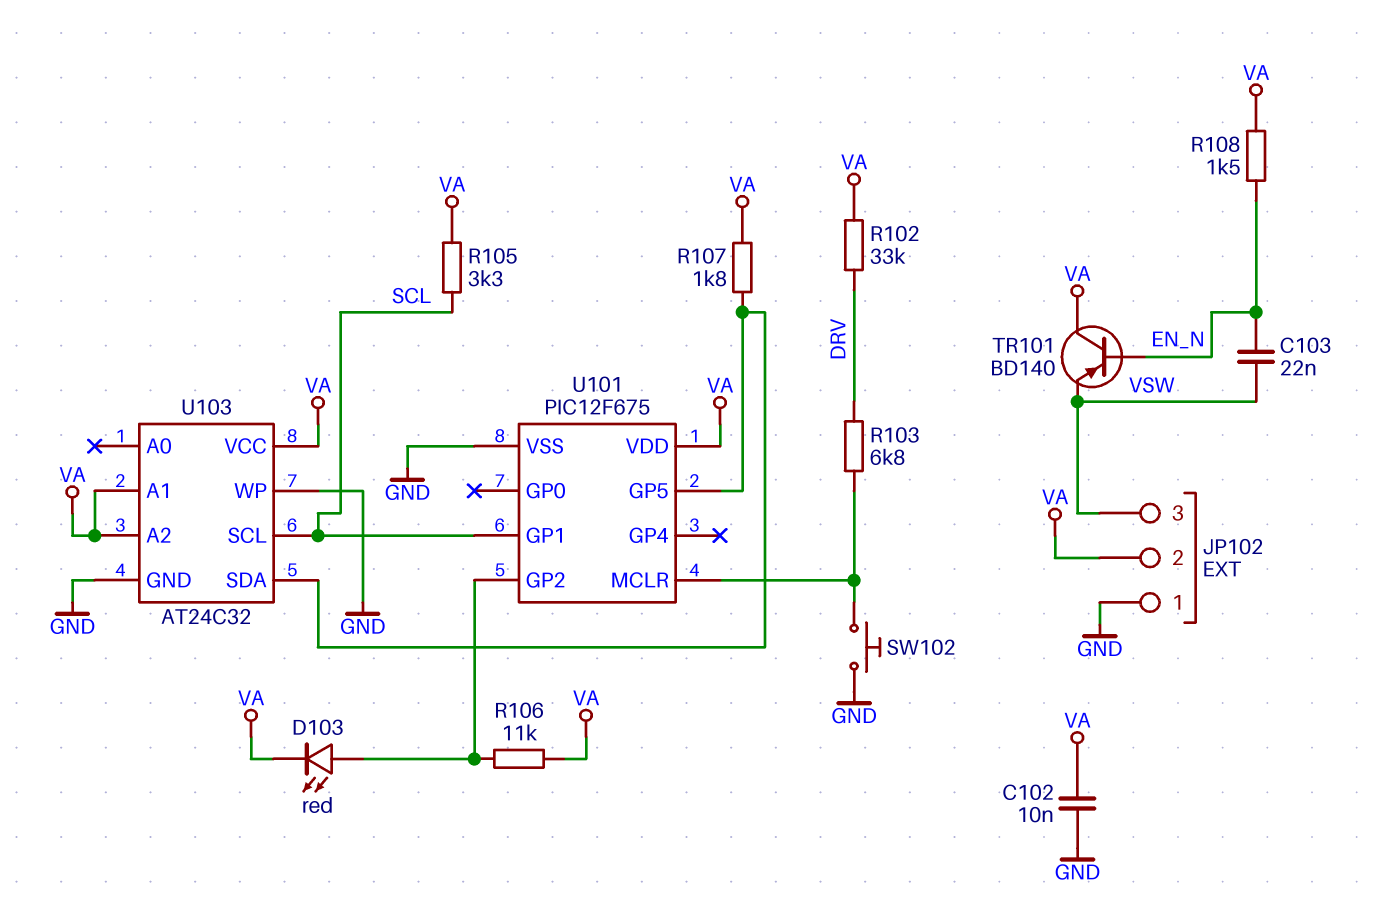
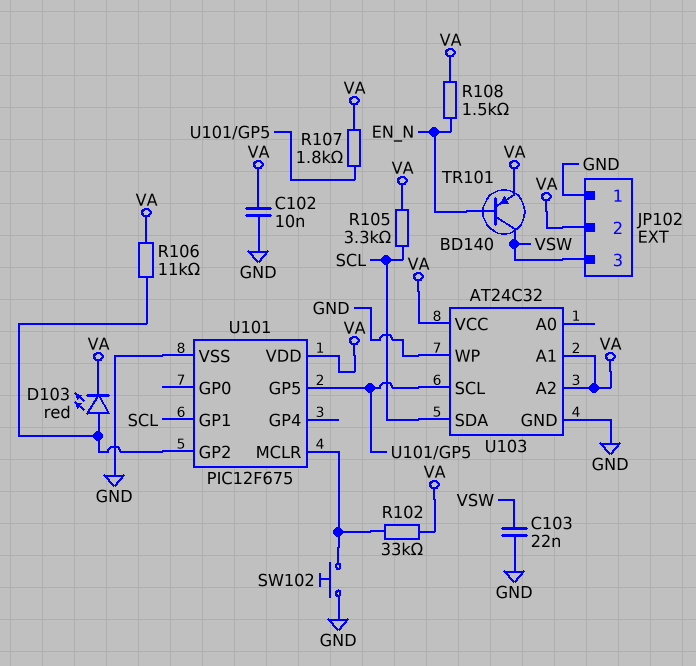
C103: 22nF (EN_N, VSW) -> 22nF (GND, VSW)
R102: 33k (DRV, VA) -> 33k (U101/MCLR, VA)
R103: 6.8k (DRV, U101/MCLR) -> none
TR101: PNP BD140 (B EN_N, C VA, E VSW) -> PNP BD140 (B EN_N, C VSW, E VA)
U103 pin SCL: SCL -> U101/GP5
U103 pin SDA: U101/GP5 -> SCL

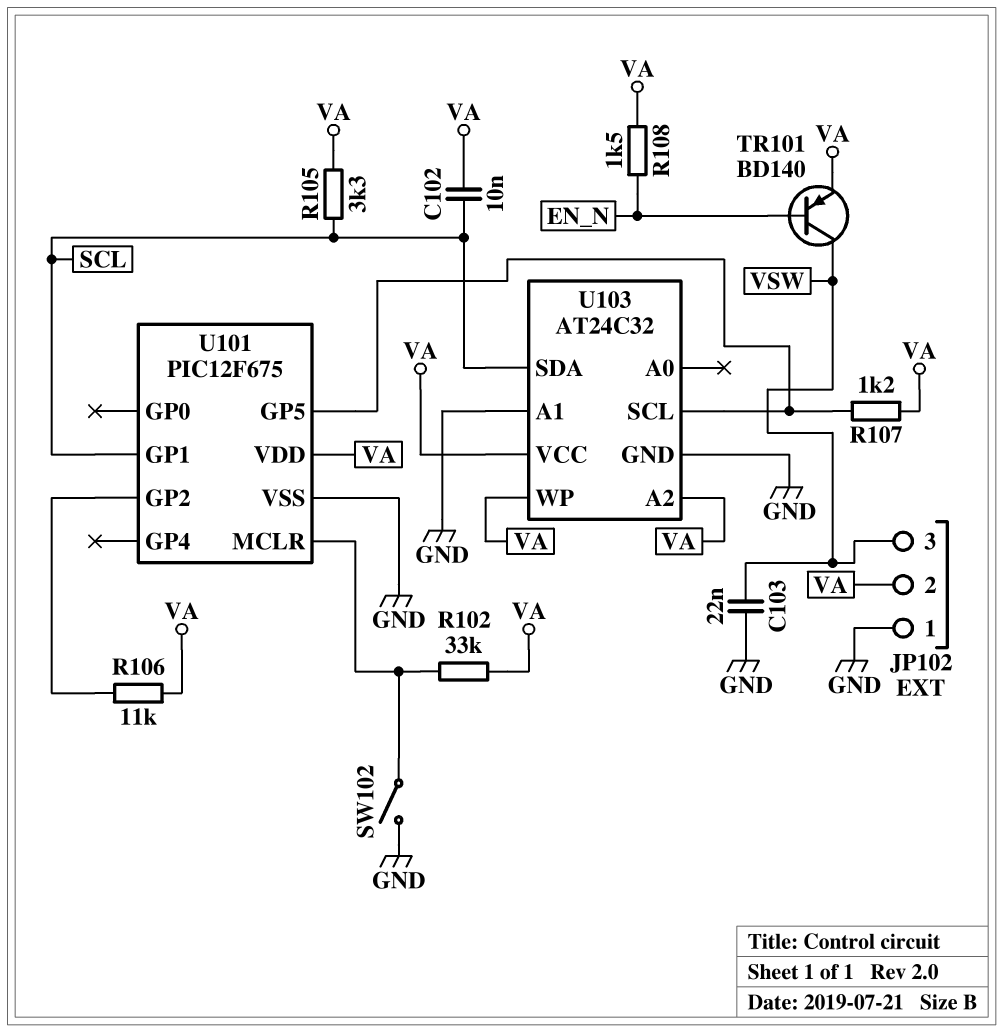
C102: 10nF (GND, VA) -> 10nF (SCL, VA)
D103: LED red (A U101/GP2, K VA) -> none
R107: 1.8k (U101/GP5, VA) -> 1.2k (U101/GP5, VA)
SW102: button (GND, U101/MCLR) -> switch (GND, U101/MCLR)
U103 pin A1: VA -> GND
U103 pin WP: GND -> VA

